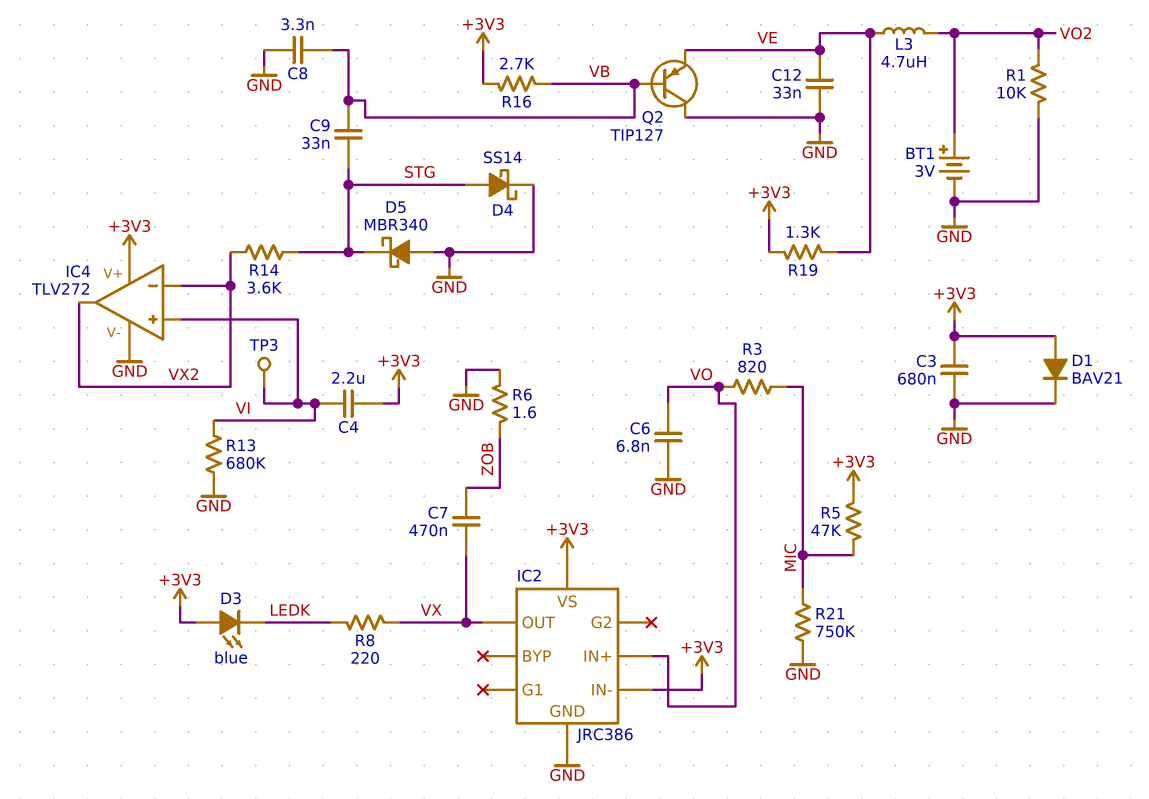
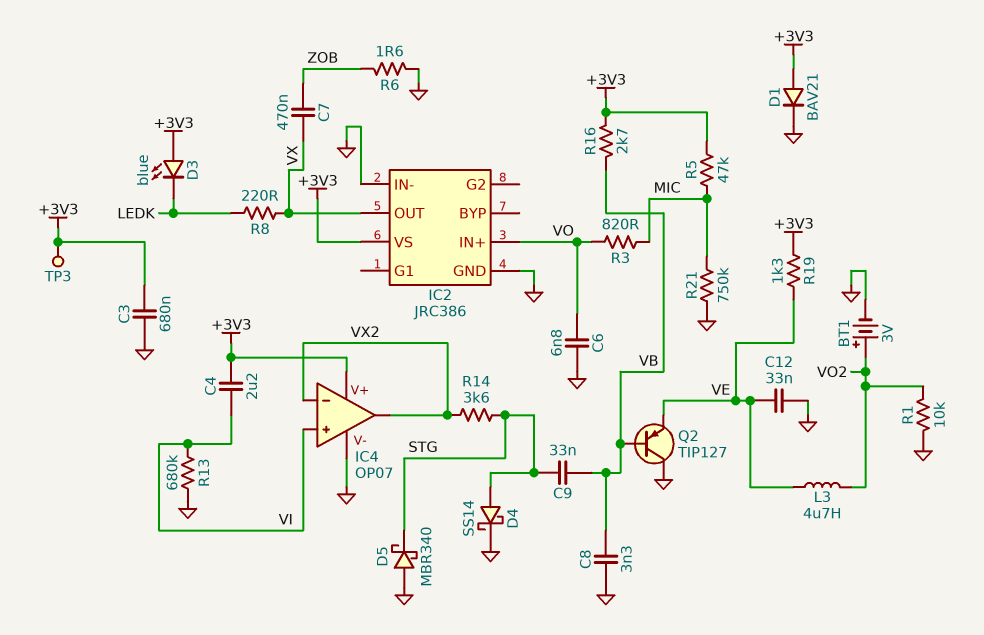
IC2 pin IN-: +3V3 -> GND
IC4: TLV272 -> OP07
TP3: test point (VI) -> test point (+3V3)

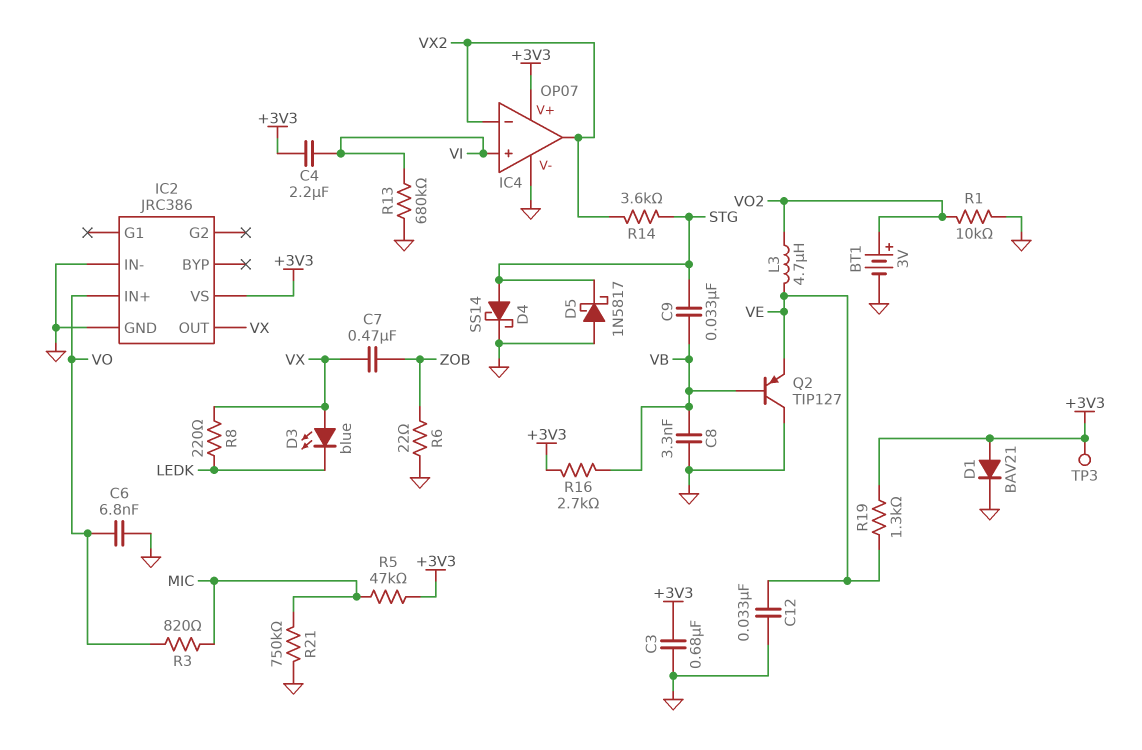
D3: LED blue (A +3V3, K LEDK) -> LED blue (A VX, K LEDK)
D5: schottky MBR340 (A GND, K STG) -> schottky 1N5817 (A GND, K STG)
R6: 1.6 (GND, ZOB) -> 22 (GND, ZOB)

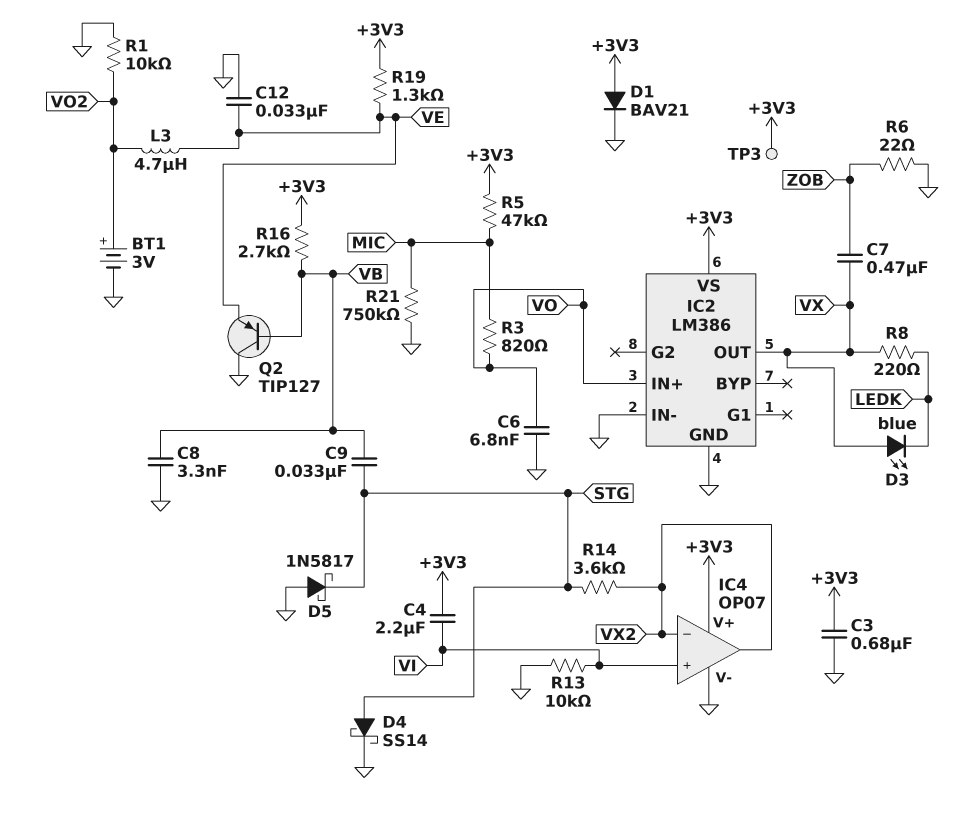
IC2: JRC386 -> LM386
R13: 680k (GND, VI) -> 10k (GND, VI)

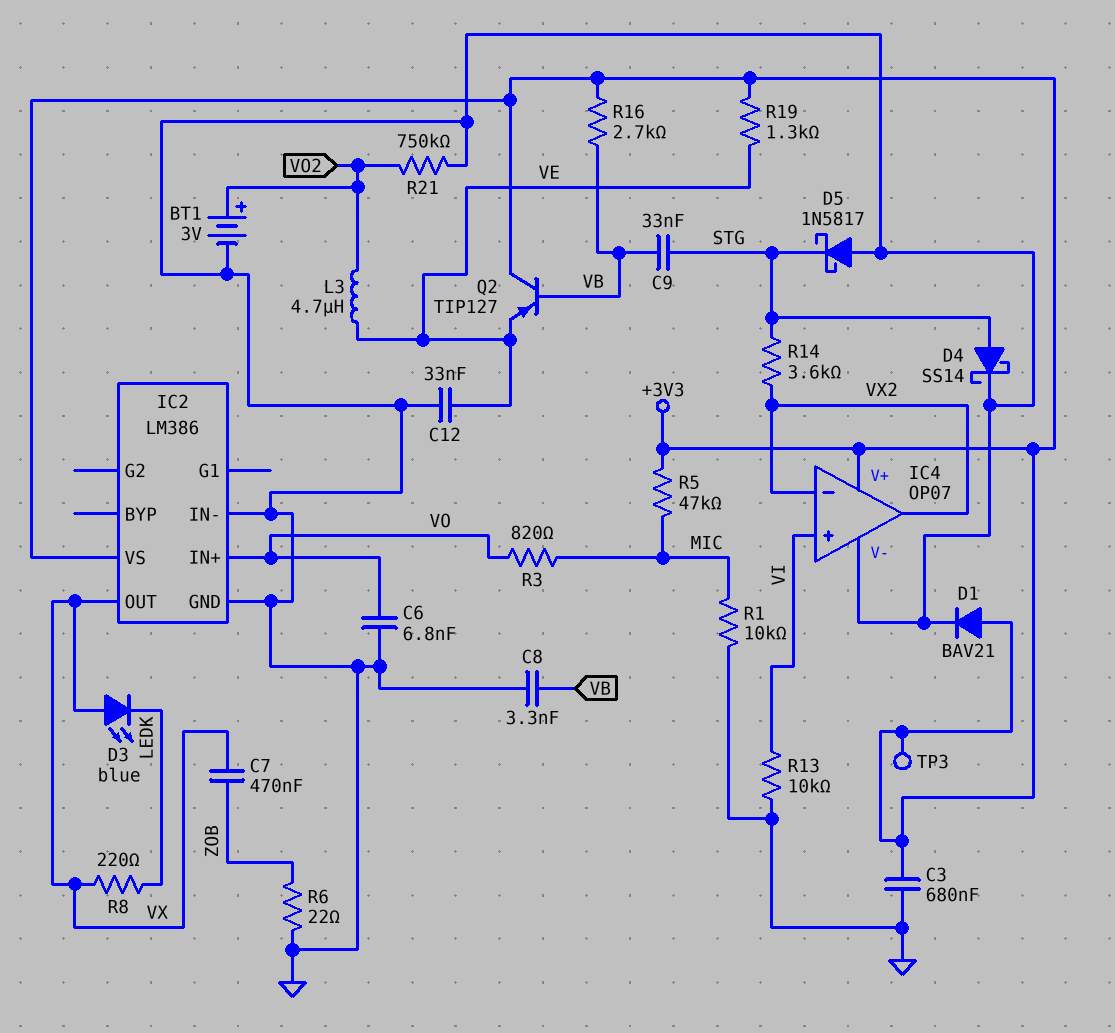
C4: 2.2uF (+3V3, VI) -> none
Q2: PNP TIP127 (B VB, C GND, E VE) -> PNP TIP127 (B VB, C +3V3, E VE)
R1: 10k (GND, VO2) -> 10k (GND, MIC)
R21: 750k (GND, MIC) -> 750k (GND, VO2)

